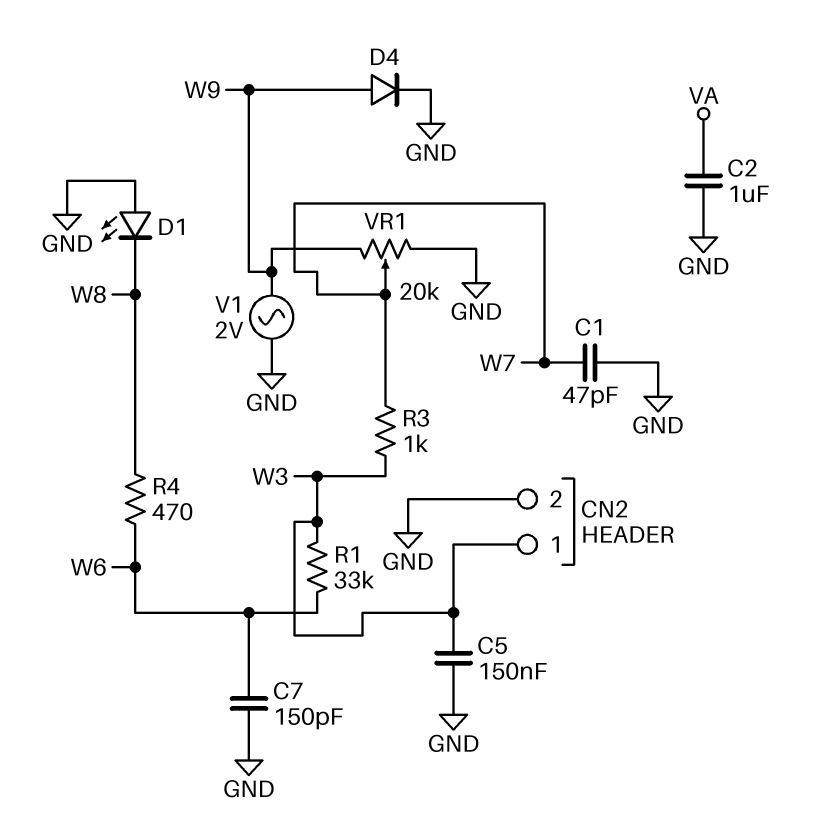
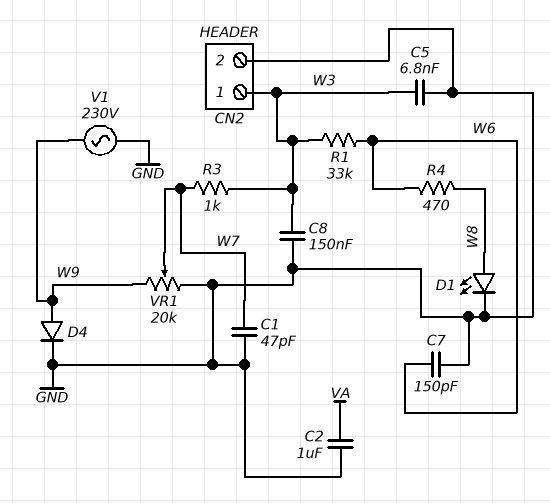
C5: 150nF (GND, W3) -> 6.8nF (GND, W3)
C8: none -> 150nF (GND, W3)
D1: LED (A GND, K W8) -> LED (A W8, K GND)
V1: AC 2V (GND, W9) -> AC 230V (GND, W9)

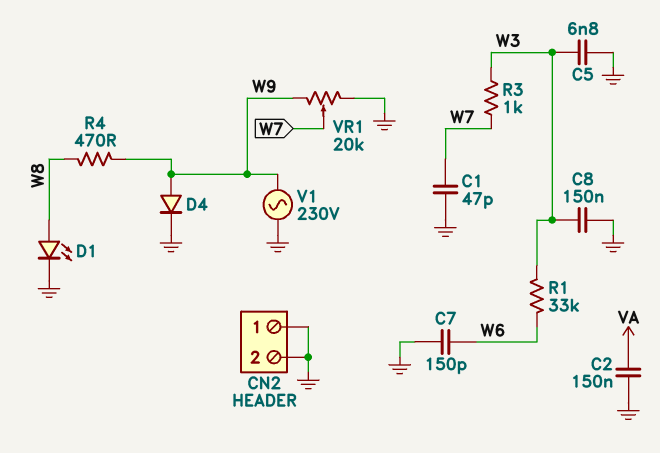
C2: 1uF (GND, VA) -> 150nF (GND, VA)
CN2 pin 1: W3 -> GND
R4: 470 (W6, W8) -> 470 (W8, W9)

